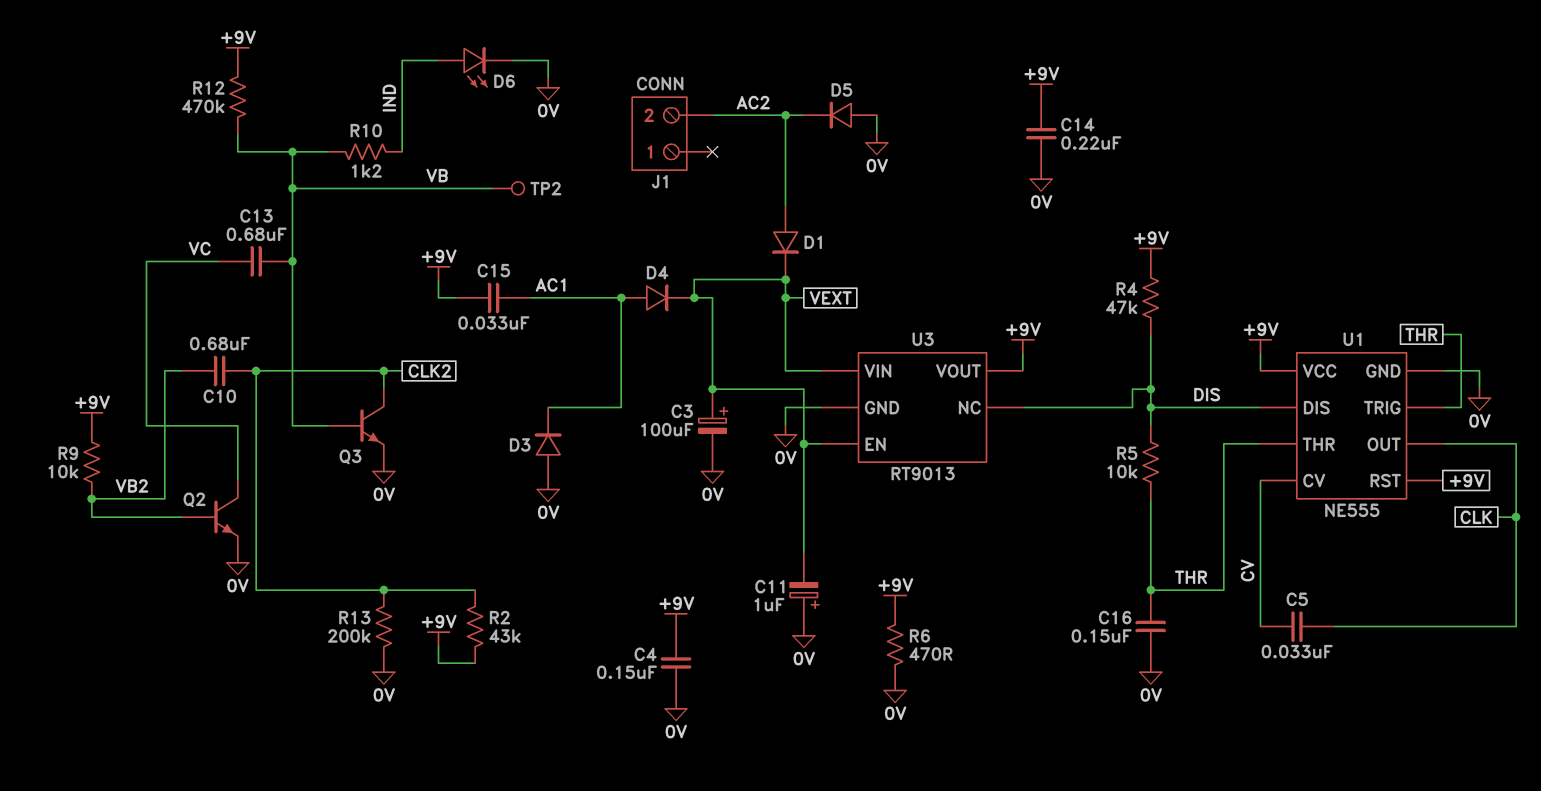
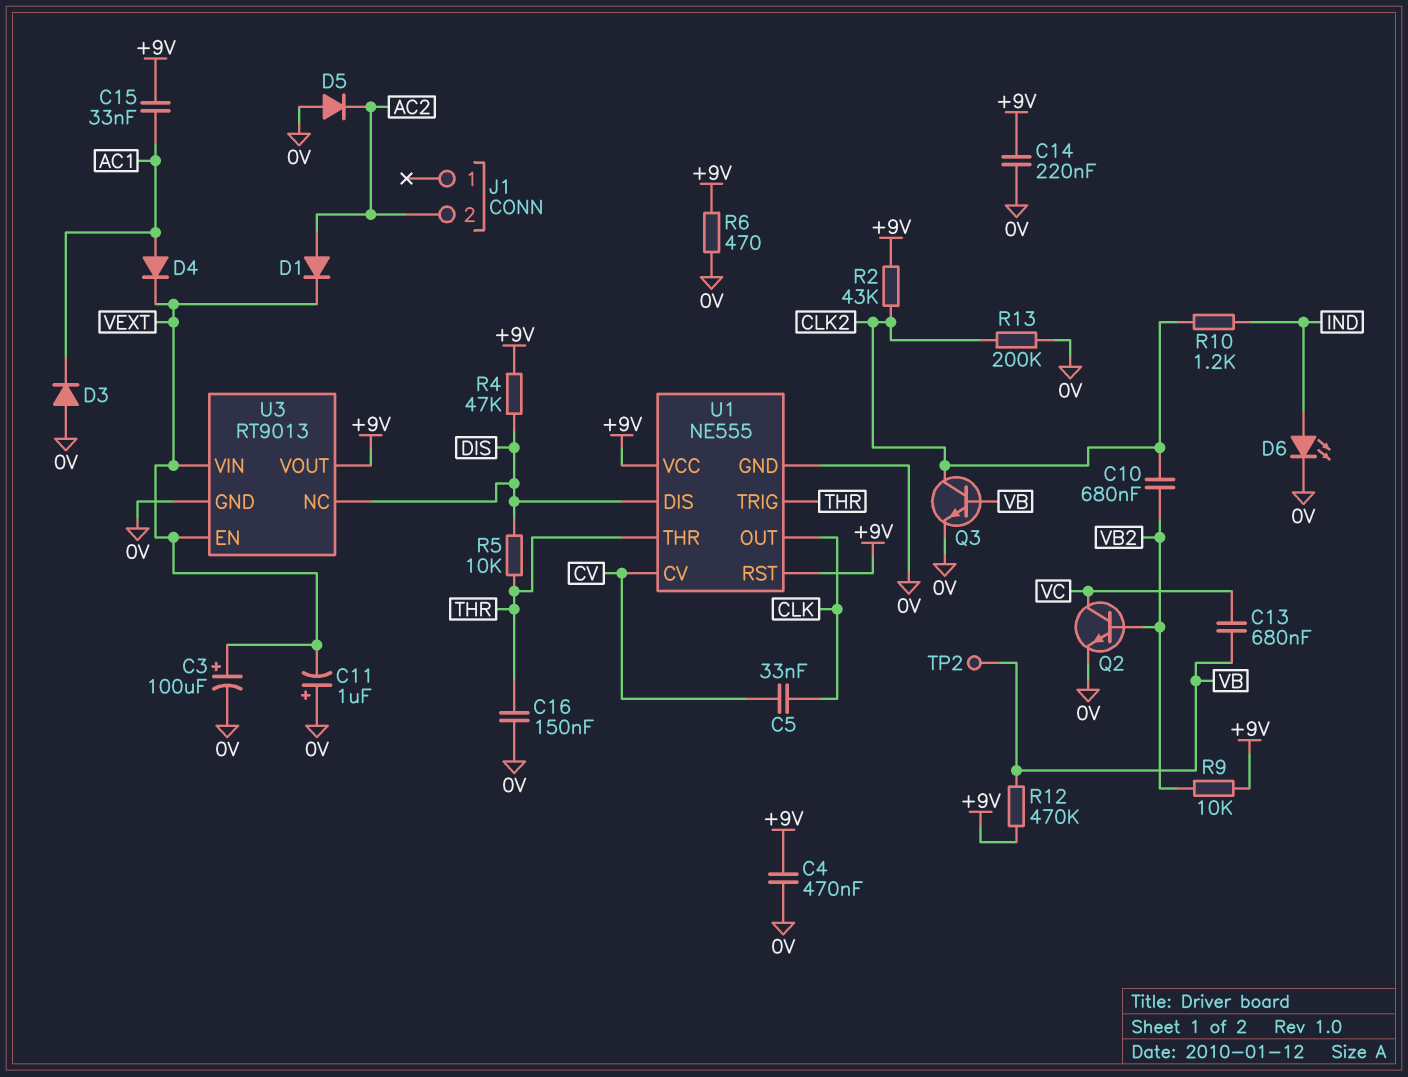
C4: 150nF (+9V, 0V) -> 470nF (+9V, 0V)
R10: 1.2k (IND, VB) -> 1.2k (CLK2, IND)

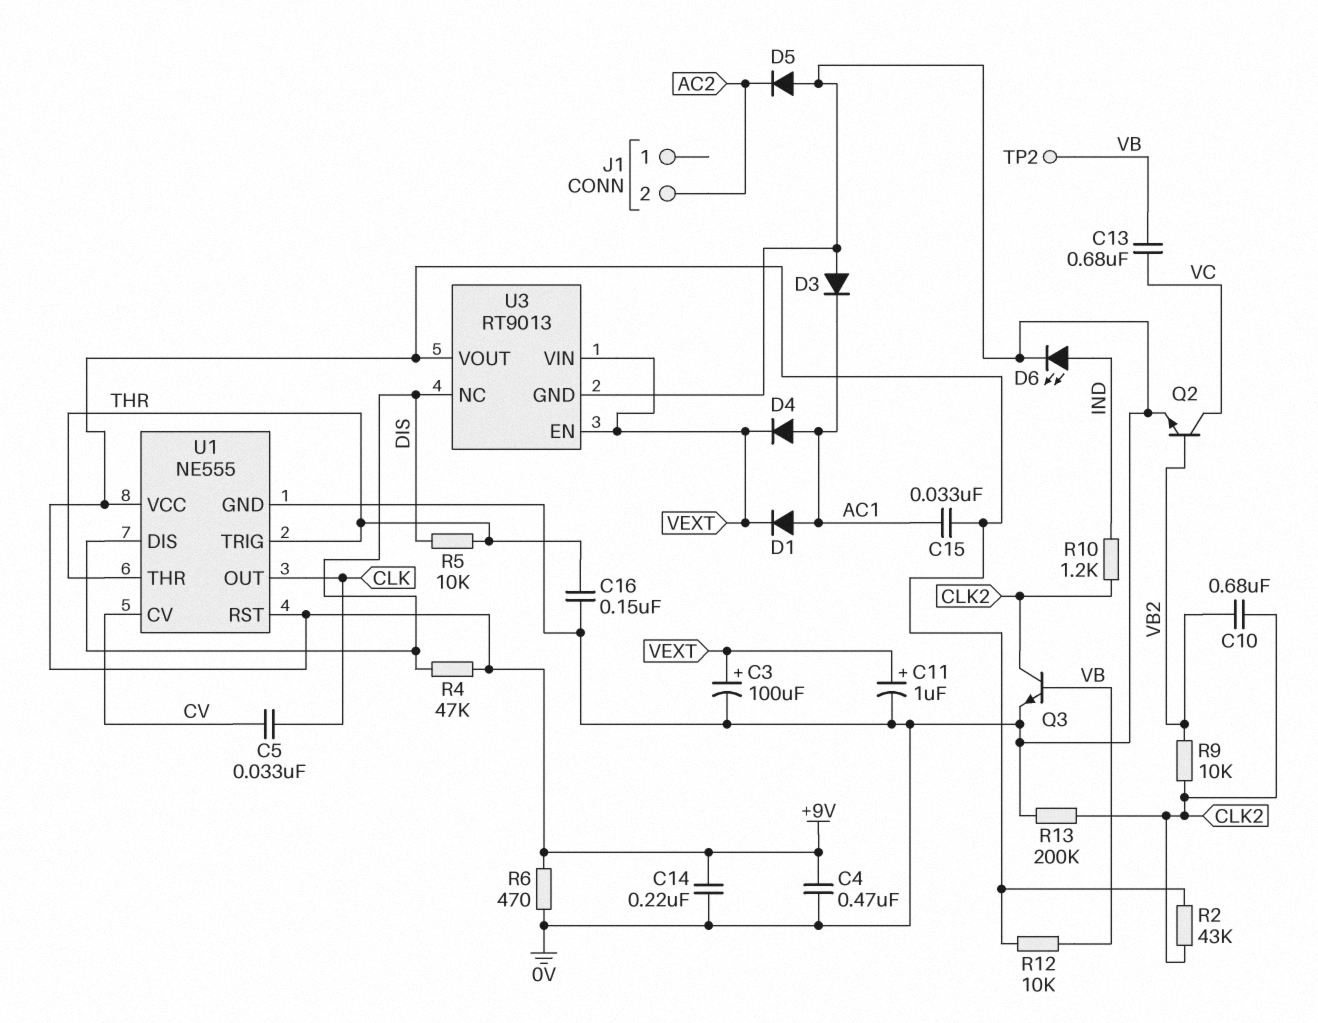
C11: 1uF (plus 0V, minus VEXT) -> 1uF (plus VEXT, minus 0V)
D1: diode (A AC2, K VEXT) -> diode (A AC1, K VEXT)
R9: 10k (+9V, VB2) -> 10k (CLK2, VB2)
R12: 470k (+9V, VB) -> 10k (+9V, VB)

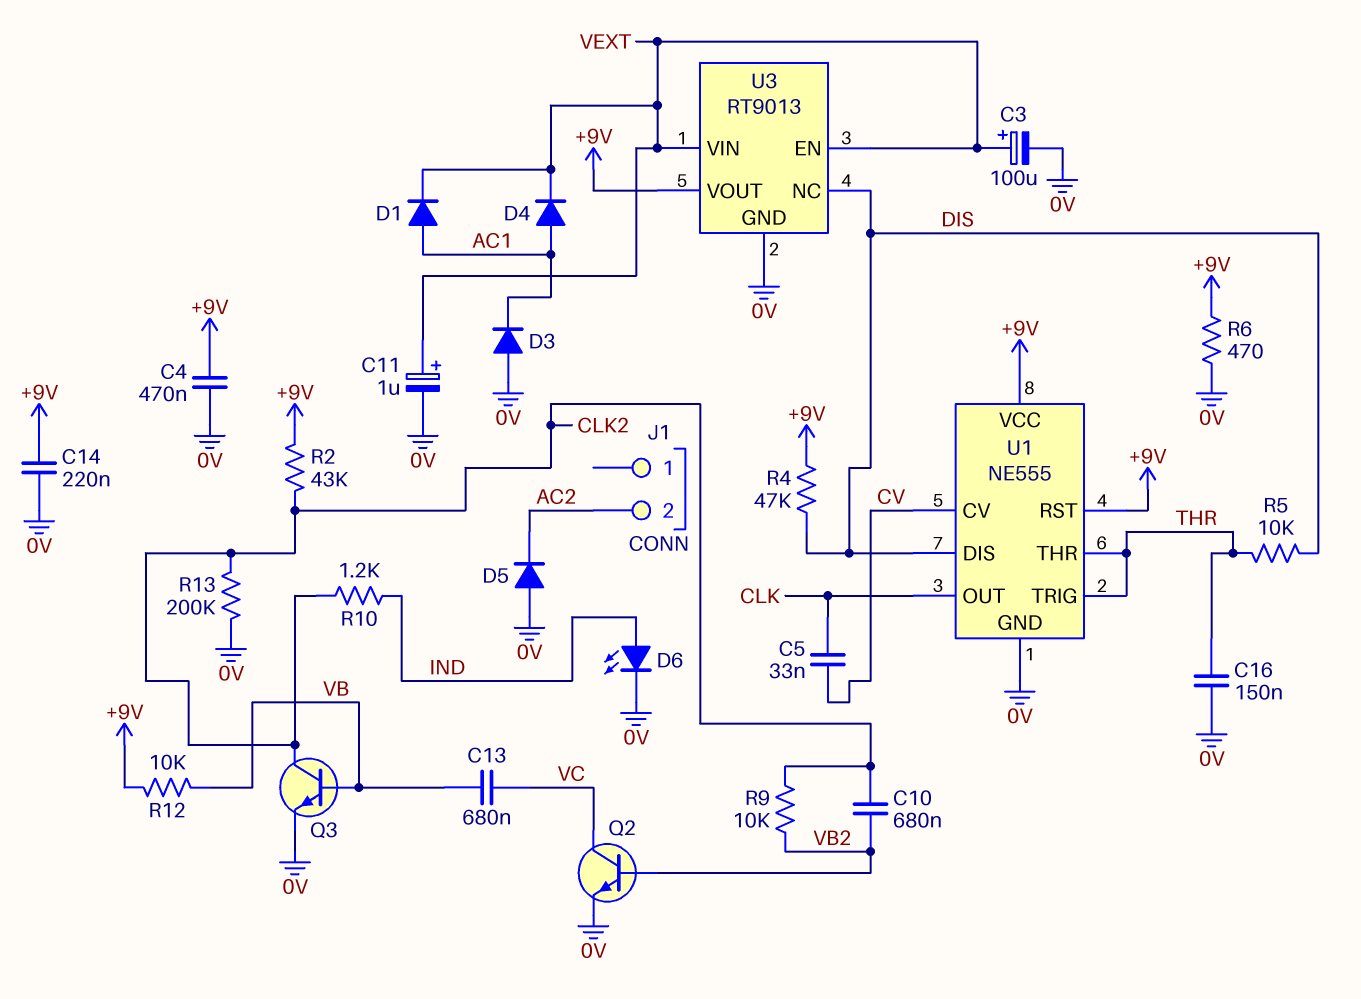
C15: 33nF (+9V, AC1) -> none
TP2: test point (VB) -> none

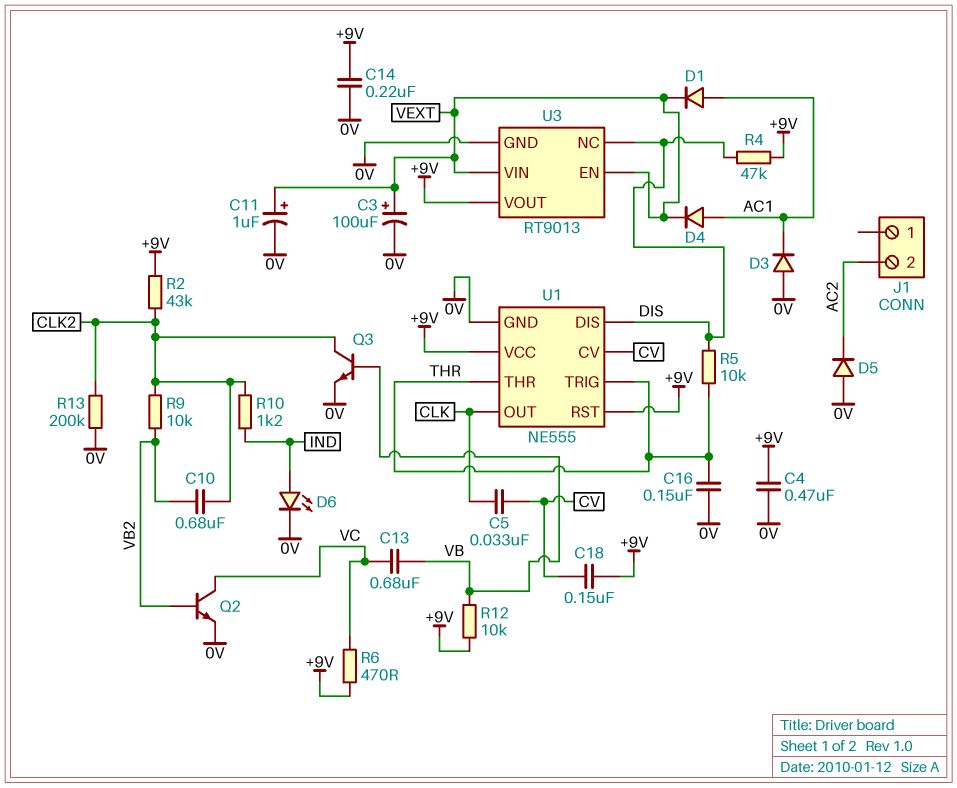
C18: none -> 150nF (+9V, CV)
R6: 470 (+9V, 0V) -> 470 (+9V, VC)

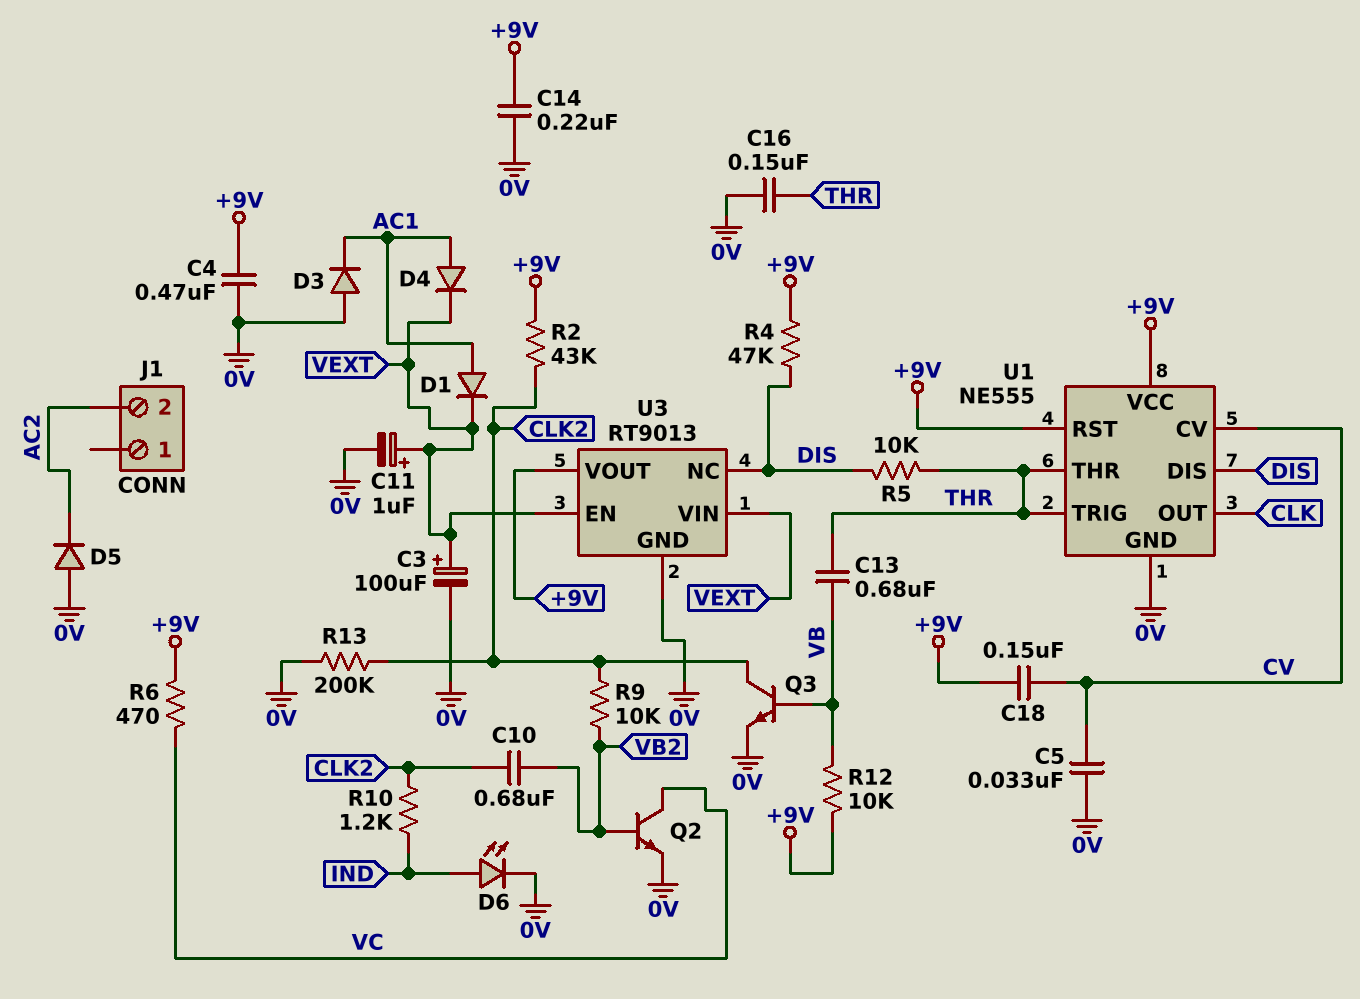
C5: 33nF (CLK, CV) -> 33nF (0V, CV)
C13: 680nF (VB, VC) -> 680nF (THR, VB)

